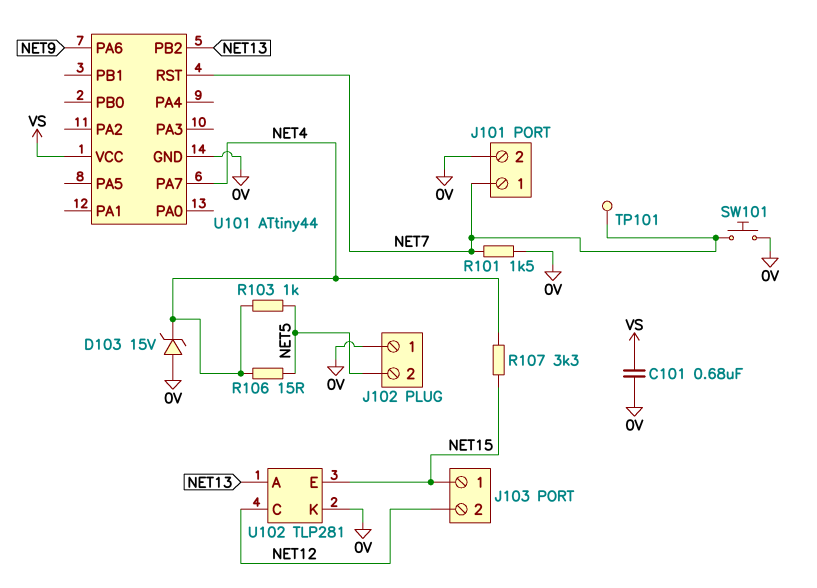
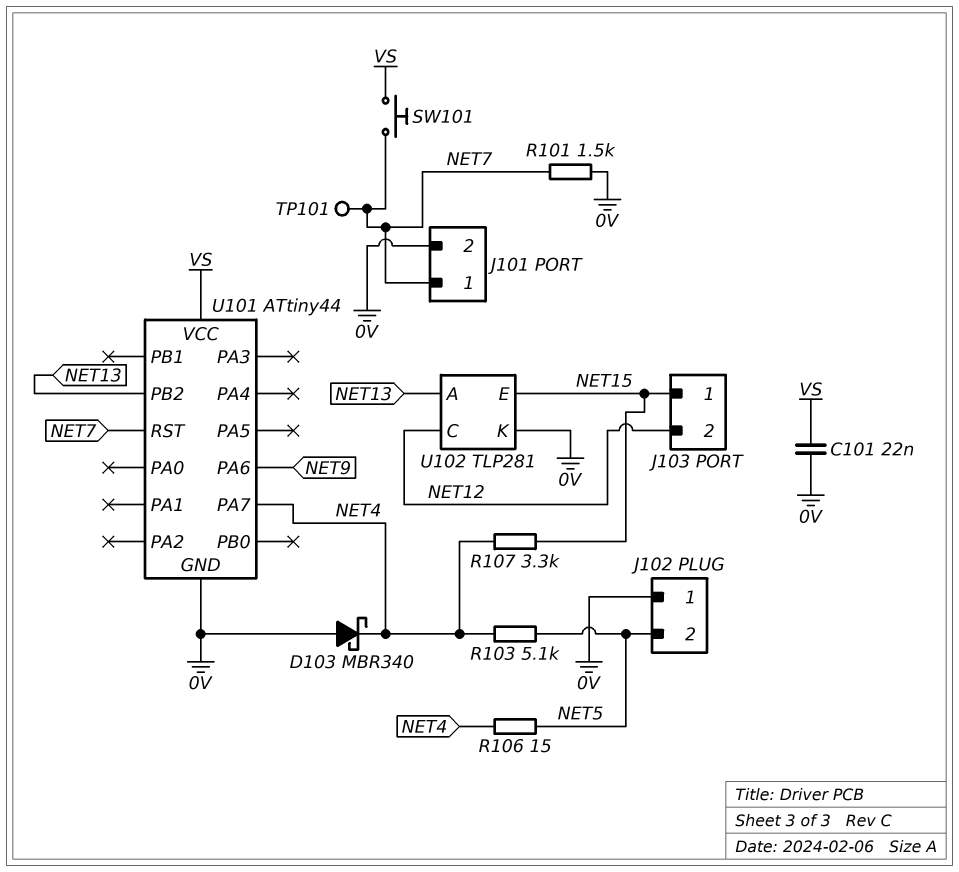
C101: 680nF (0V, VS) -> 22nF (0V, VS)
D103: zener 15V (A 0V, K NET4) -> schottky MBR340 (A 0V, K NET4)
R103: 1k (NET4, NET5) -> 5.1k (NET4, NET5)
SW101: button (0V, NET7) -> button (NET7, VS)

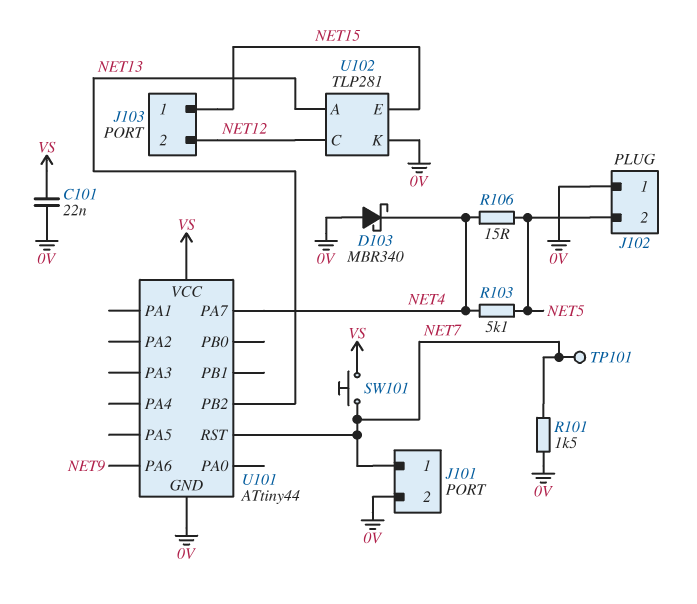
R107: 3.3k (NET4, NET15) -> none

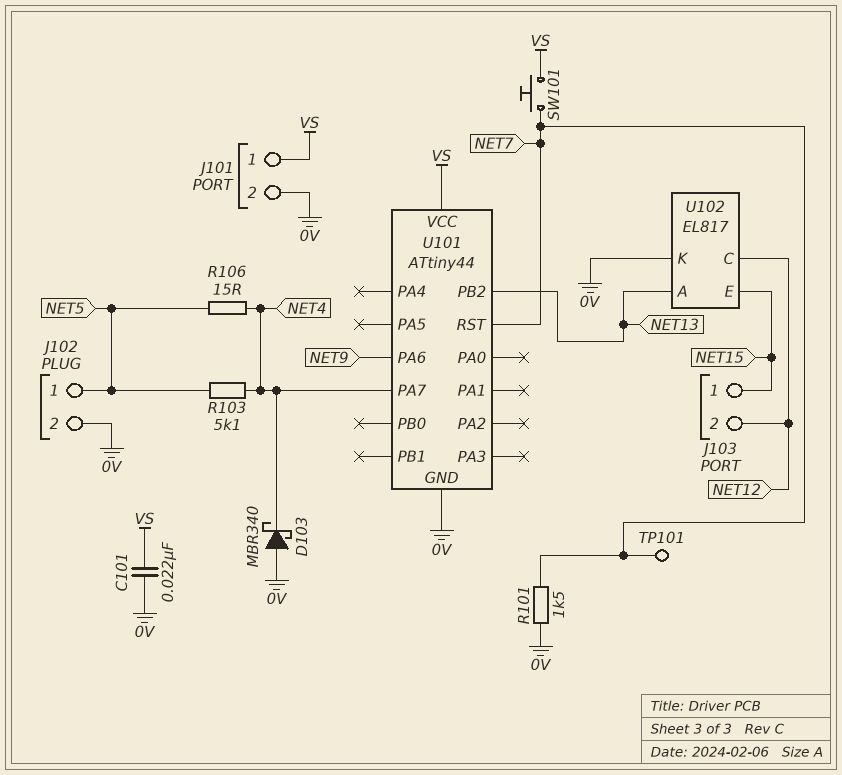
J101 pin 1: NET7 -> VS
J102 pin 1: 0V -> NET5
J102 pin 2: NET5 -> 0V
U102: TLP281 -> EL817

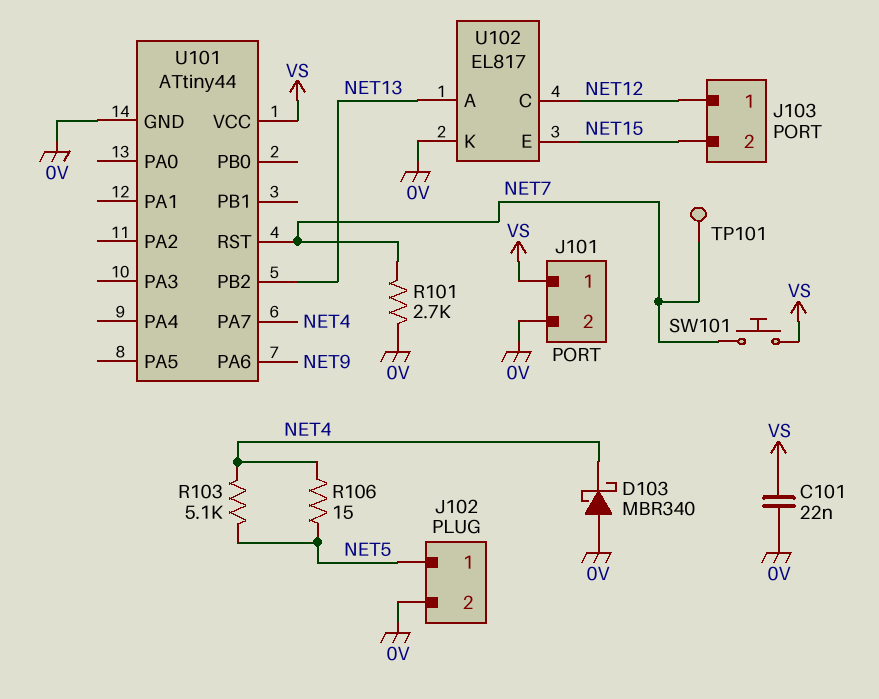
J103 pin 1: NET15 -> NET12
J103 pin 2: NET12 -> NET15
R101: 1.5k (0V, NET7) -> 2.7k (0V, NET7)

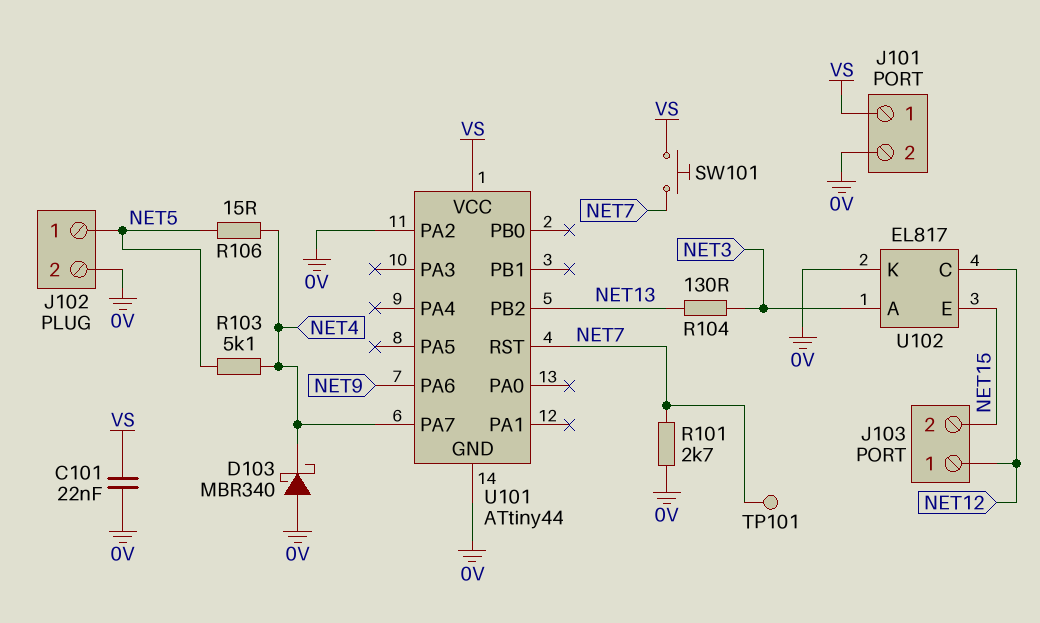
R104: none -> 130 (NET3, NET13)
U101 pin PA2: none -> 0V
U102 pin A: NET13 -> NET3

